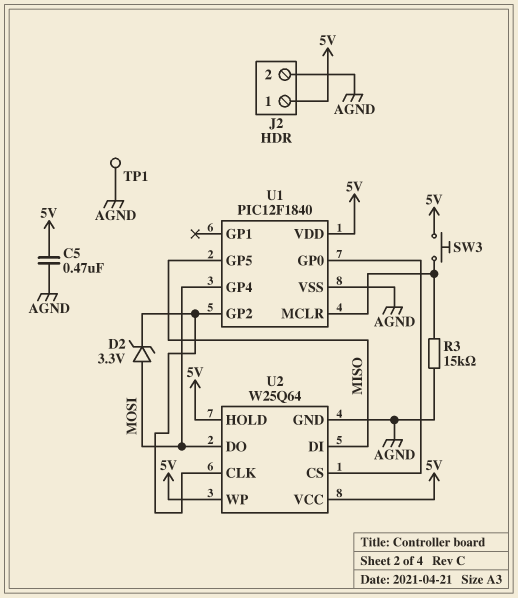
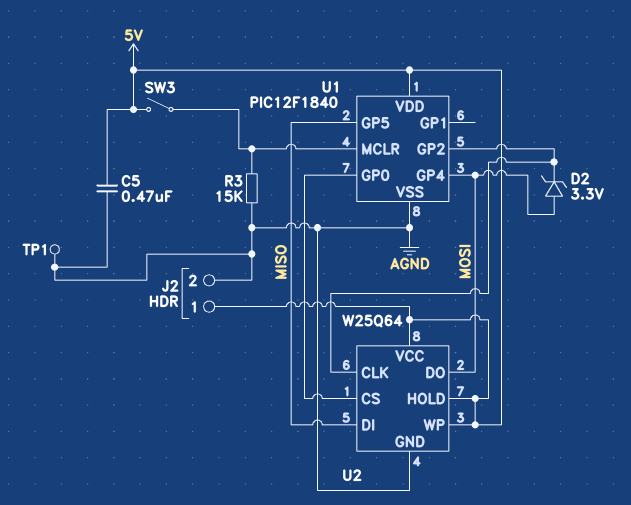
SW3: button (5V, U1/MCLR) -> switch (5V, U1/MCLR)

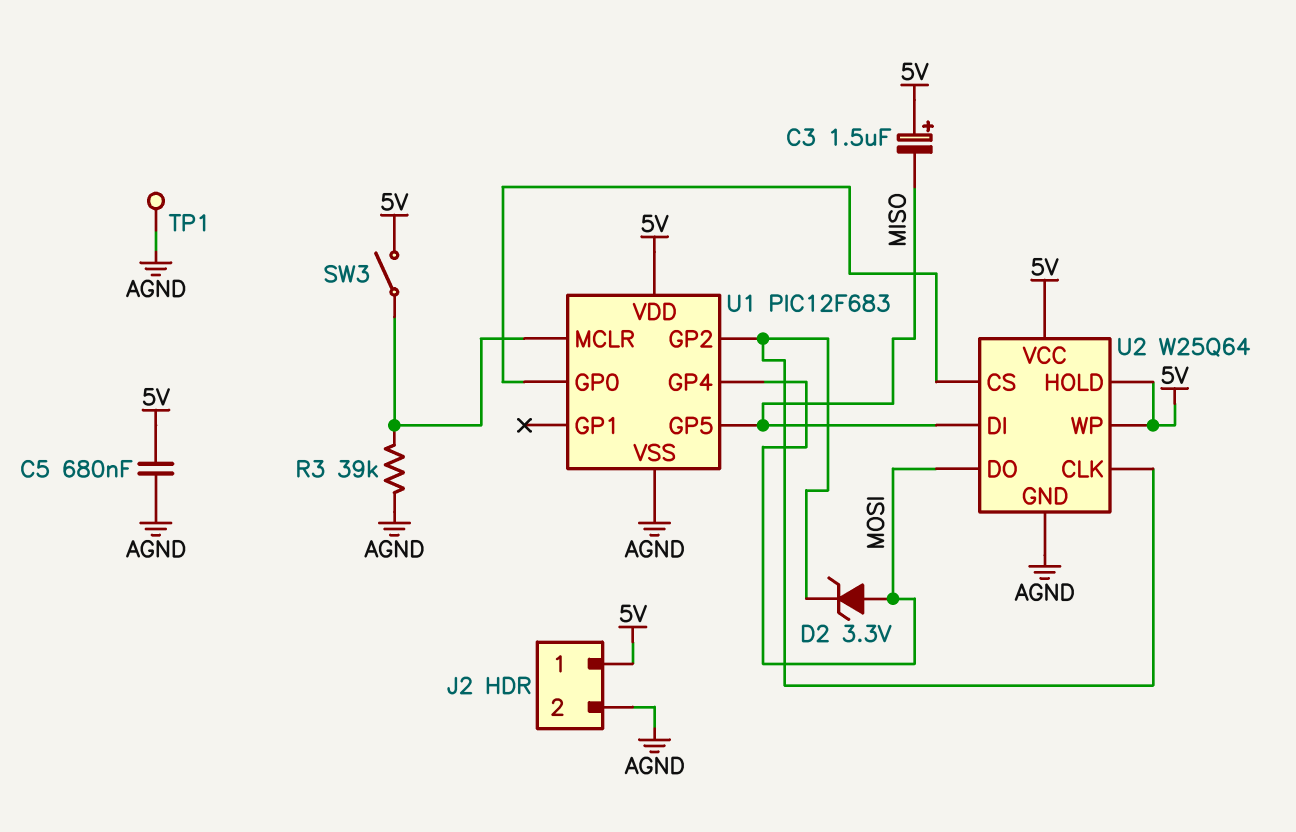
C3: none -> 1.5uF (plus 5V, minus MISO)
C5: 470nF (5V, AGND) -> 680nF (5V, AGND)
R3: 15k (AGND, U1/MCLR) -> 39k (AGND, U1/MCLR)
U1: PIC12F1840 -> PIC12F683

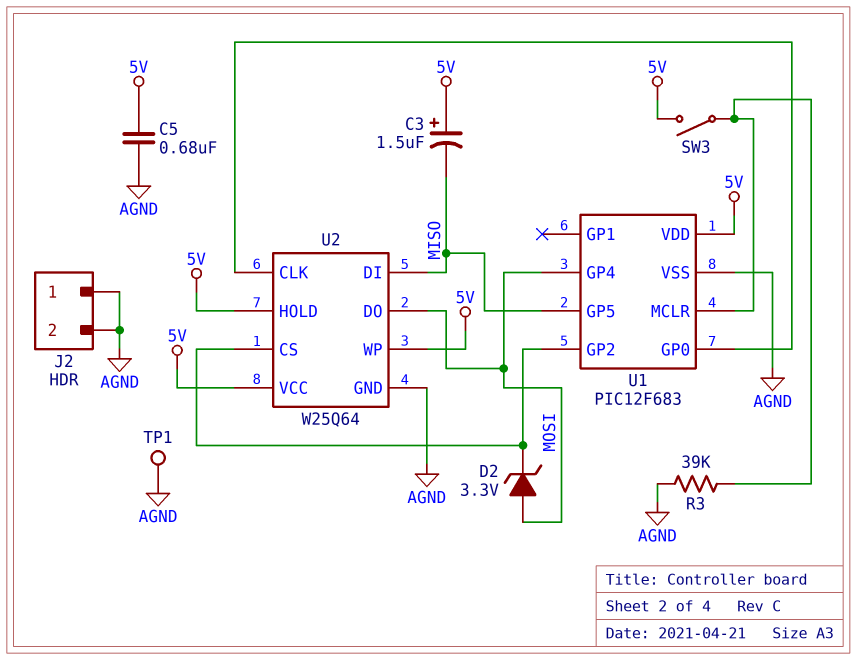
J2 pin 1: 5V -> AGND
U2 pin CLK: U1/GP2 -> U1/GP0
U2 pin CS: U1/GP0 -> U1/GP2

